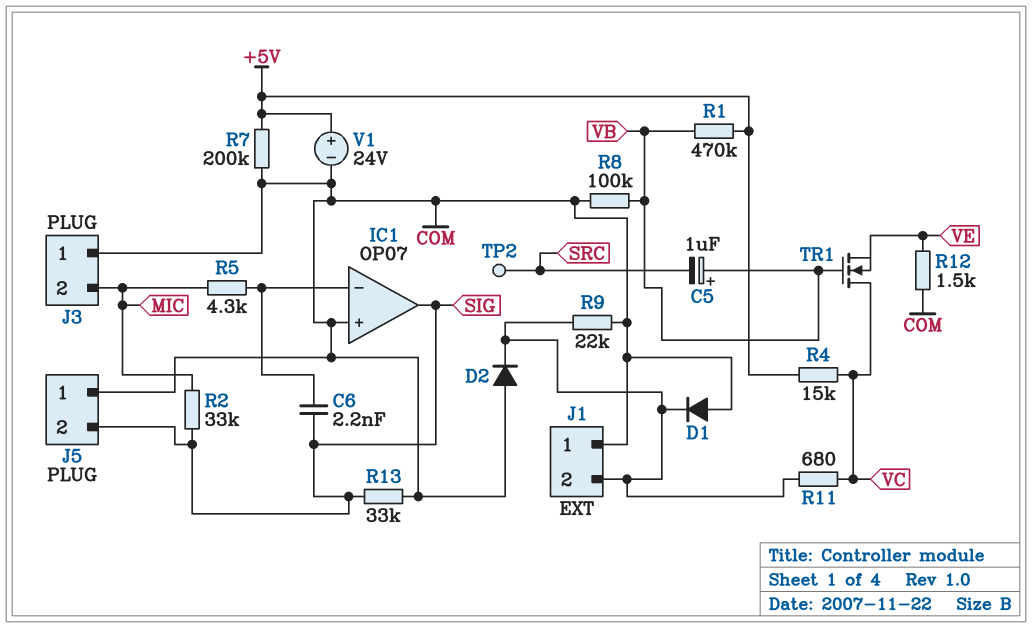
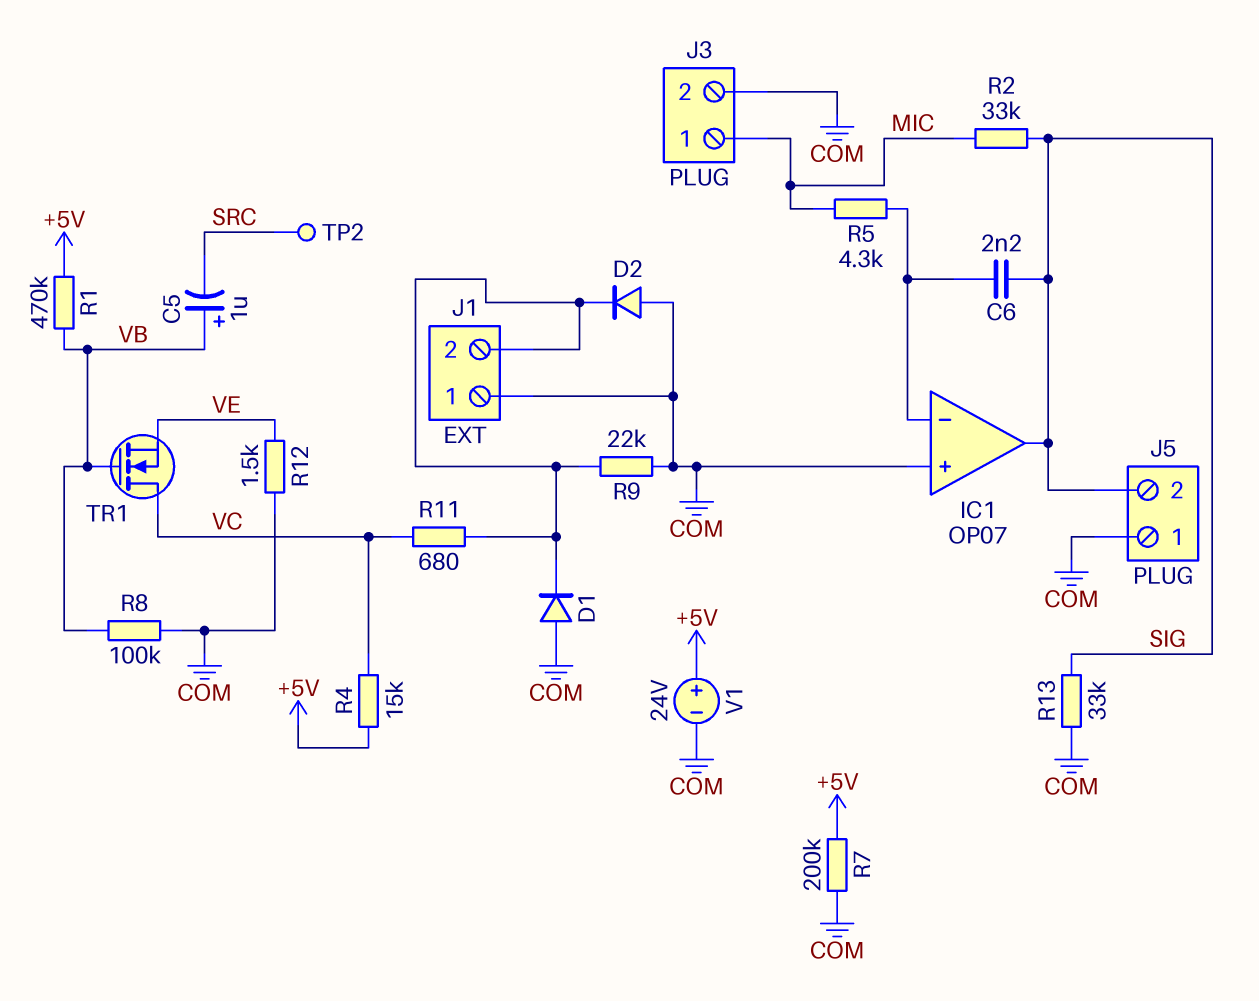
J3 pin 1: COM -> MIC
J3 pin 2: MIC -> COM

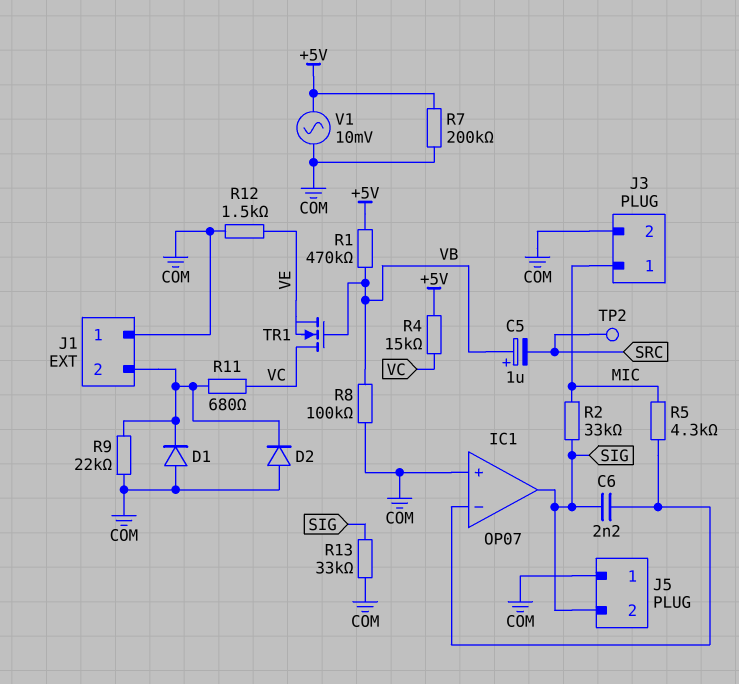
V1: 24V (plus +5V, minus COM) -> AC 10mV (+5V, COM)

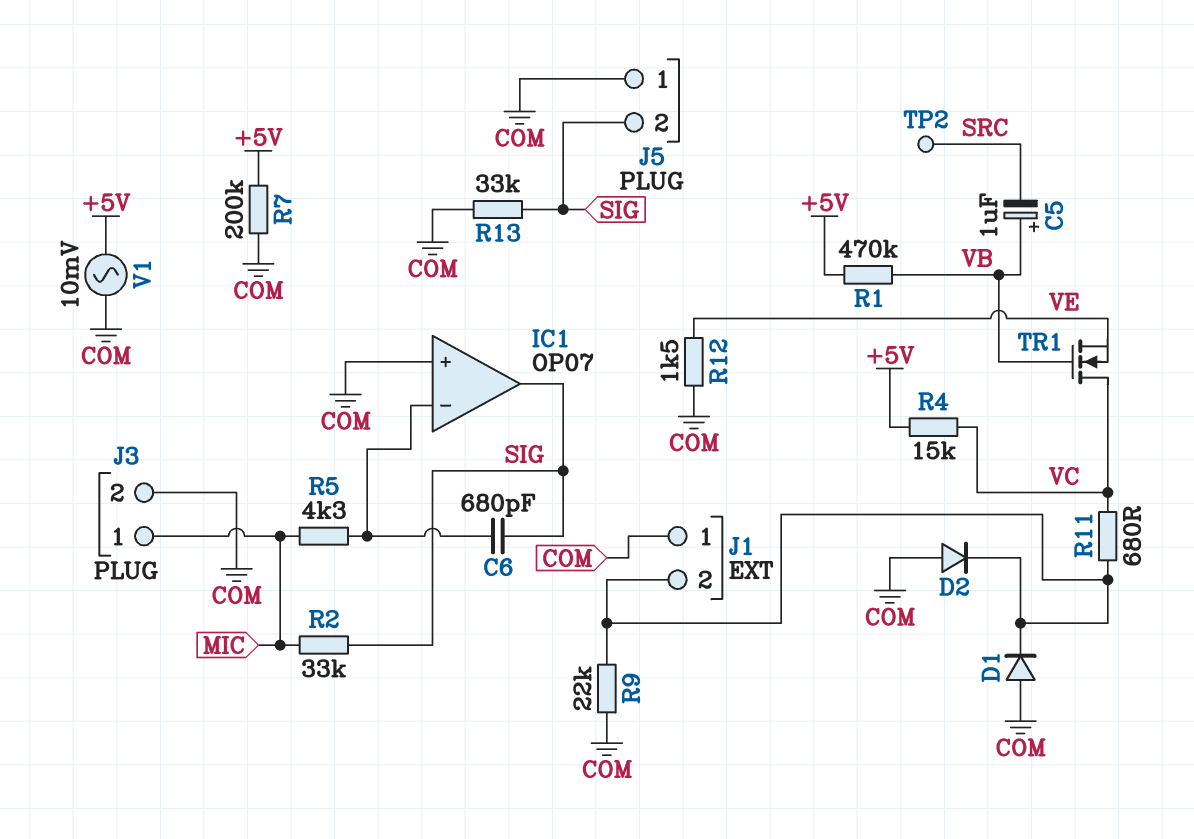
C6: 2.2nF (IC1/in-, SIG) -> 680pF (IC1/in-, SIG)
R8: 100k (COM, VB) -> none

